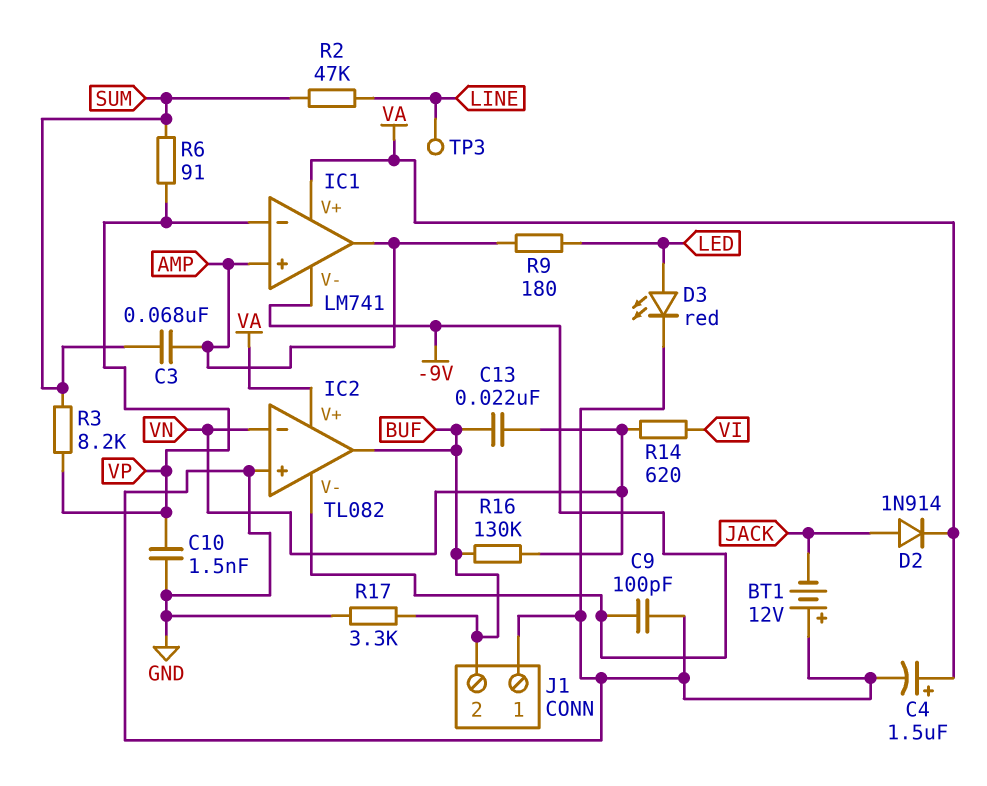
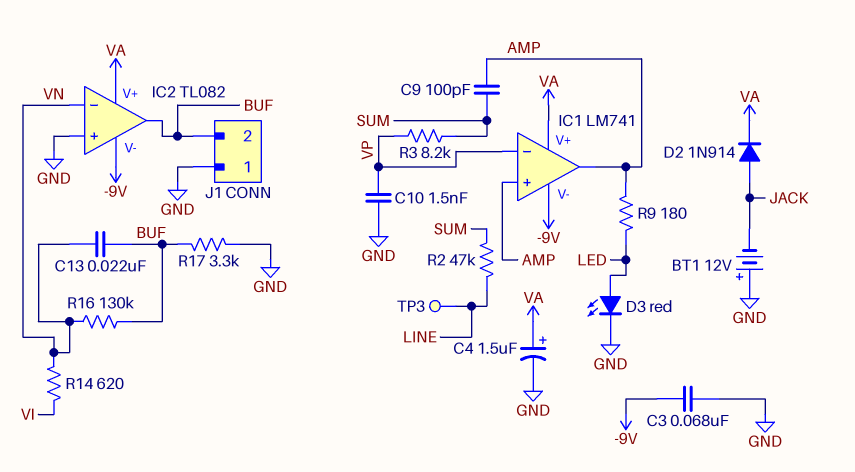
C3: 68nF (AMP, SUM) -> 68nF (-9V, GND)
C9: 100pF (-9V, GND) -> 100pF (AMP, SUM)
R6: 91 (SUM, VP) -> none

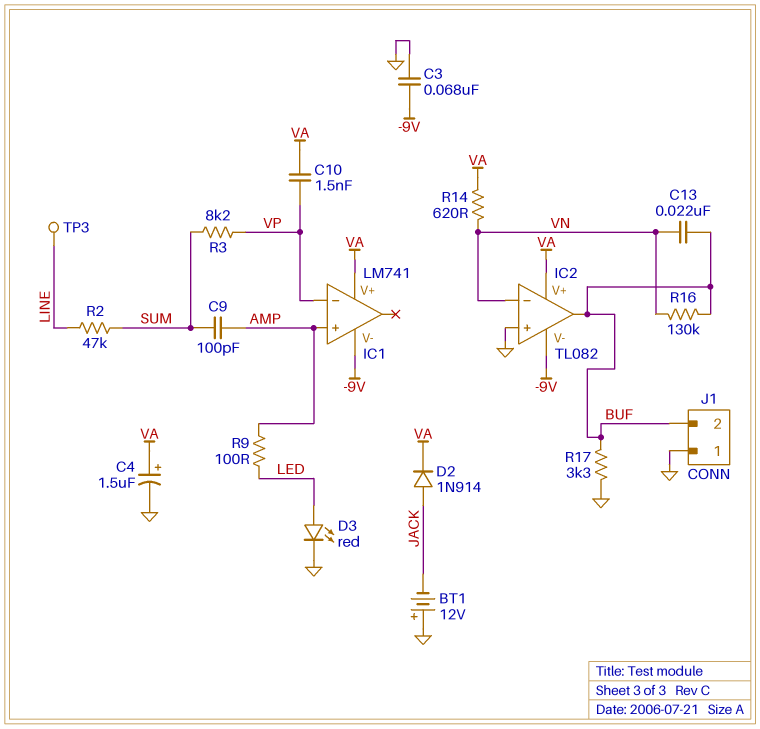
C10: 1.5nF (GND, VP) -> 1.5nF (VA, VP)
IC1 pin out: AMP -> none
R9: 180 (AMP, LED) -> 100 (AMP, LED)
R14: 620 (VI, VN) -> 620 (VA, VN)

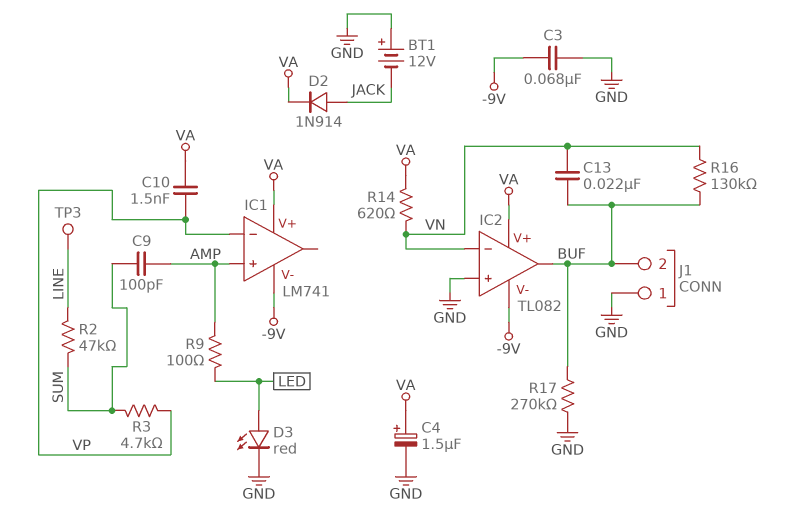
R3: 8.2k (SUM, VP) -> 4.7k (SUM, VP)
R17: 3.3k (BUF, GND) -> 270k (BUF, GND)

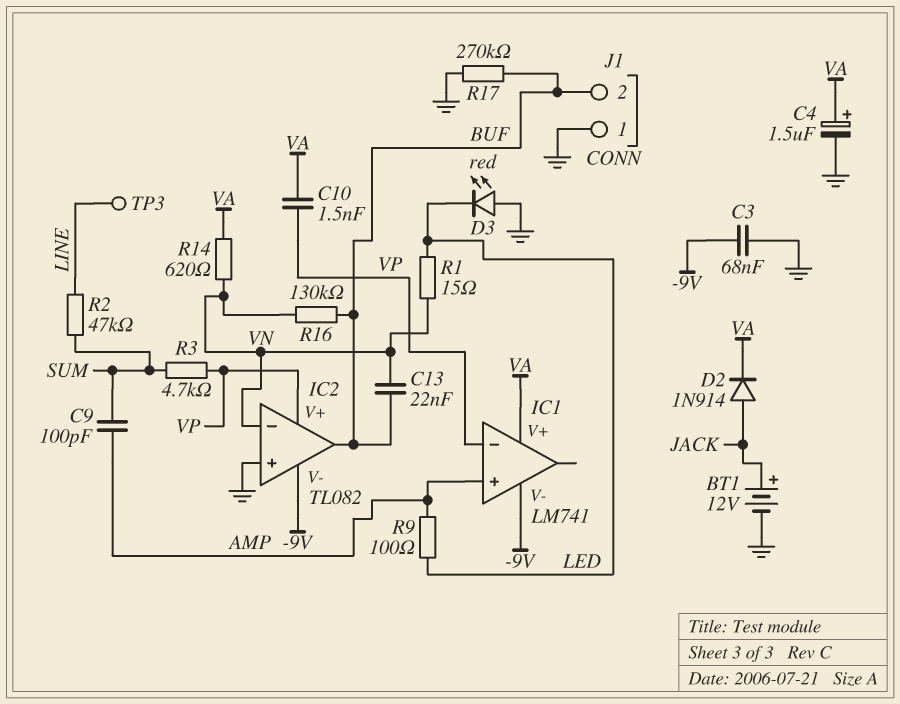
BT1: 12V (plus GND, minus JACK) -> 12V (plus JACK, minus GND)
D3: LED red (A LED, K GND) -> LED red (A GND, K LED)
IC2 pin V+: VA -> VP
R1: none -> 15 (LED, VN)

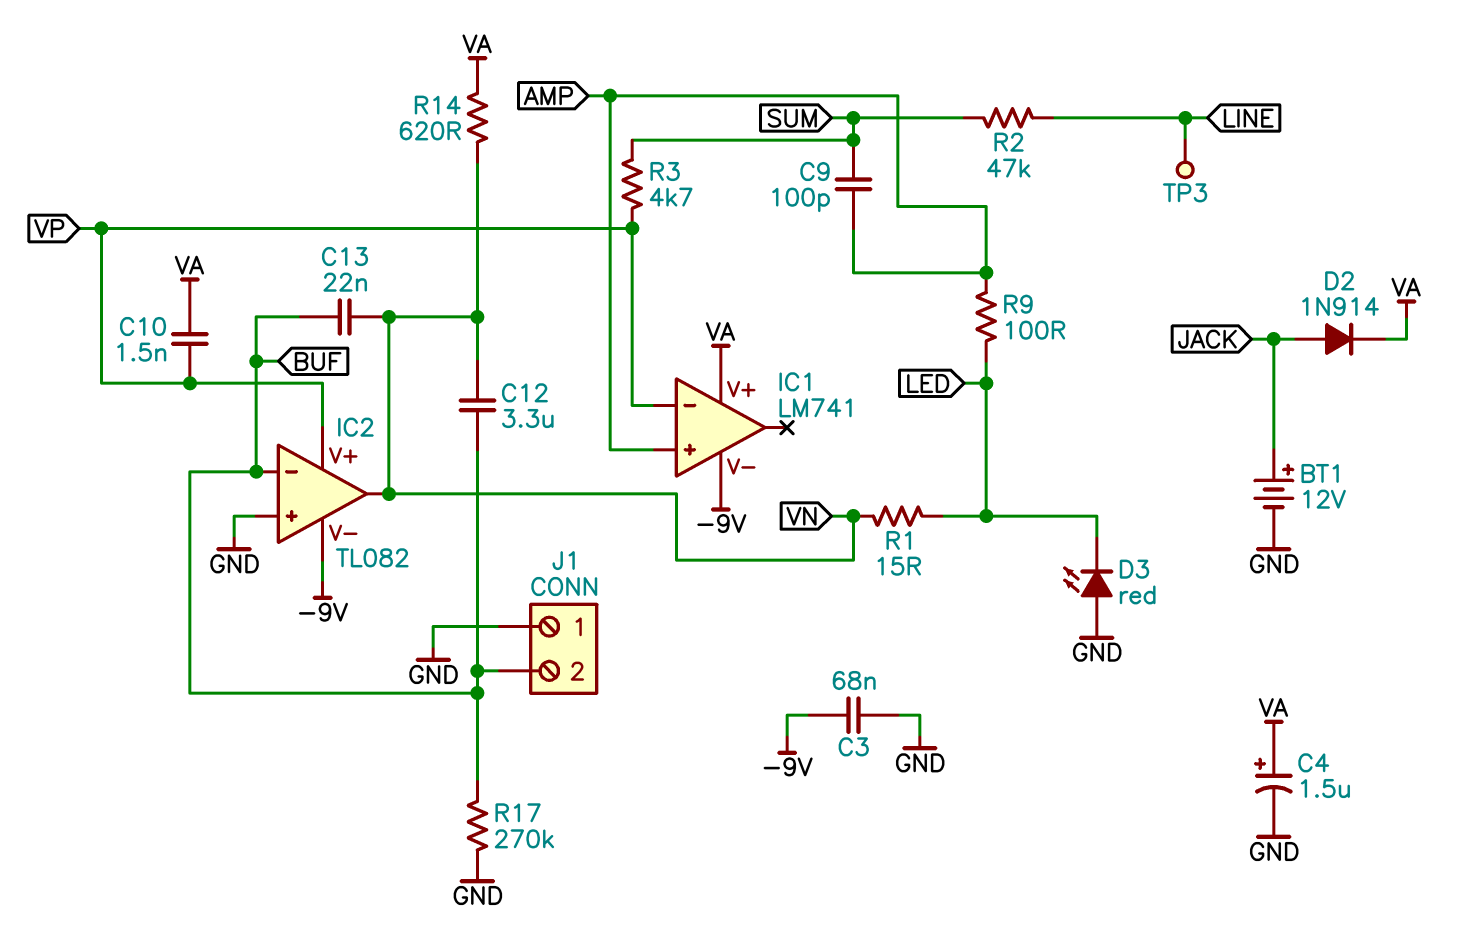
C12: none -> 3.3uF (BUF, VN)
IC2 pin in-: VN -> BUF
IC2 pin out: BUF -> VN
R16: 130k (BUF, VN) -> none

